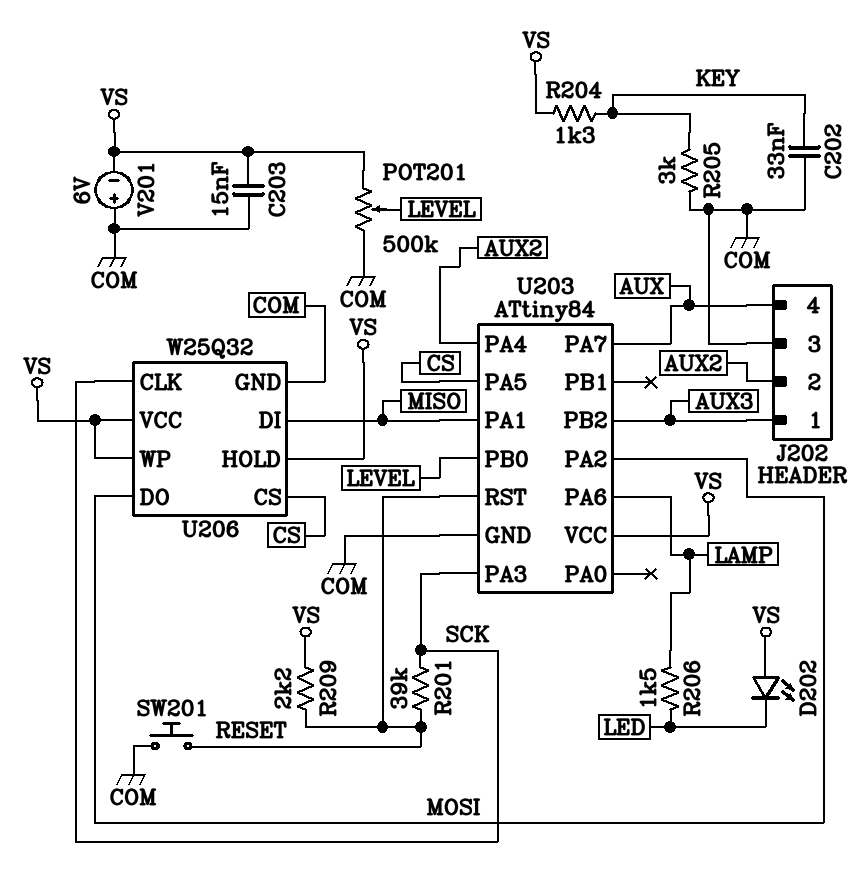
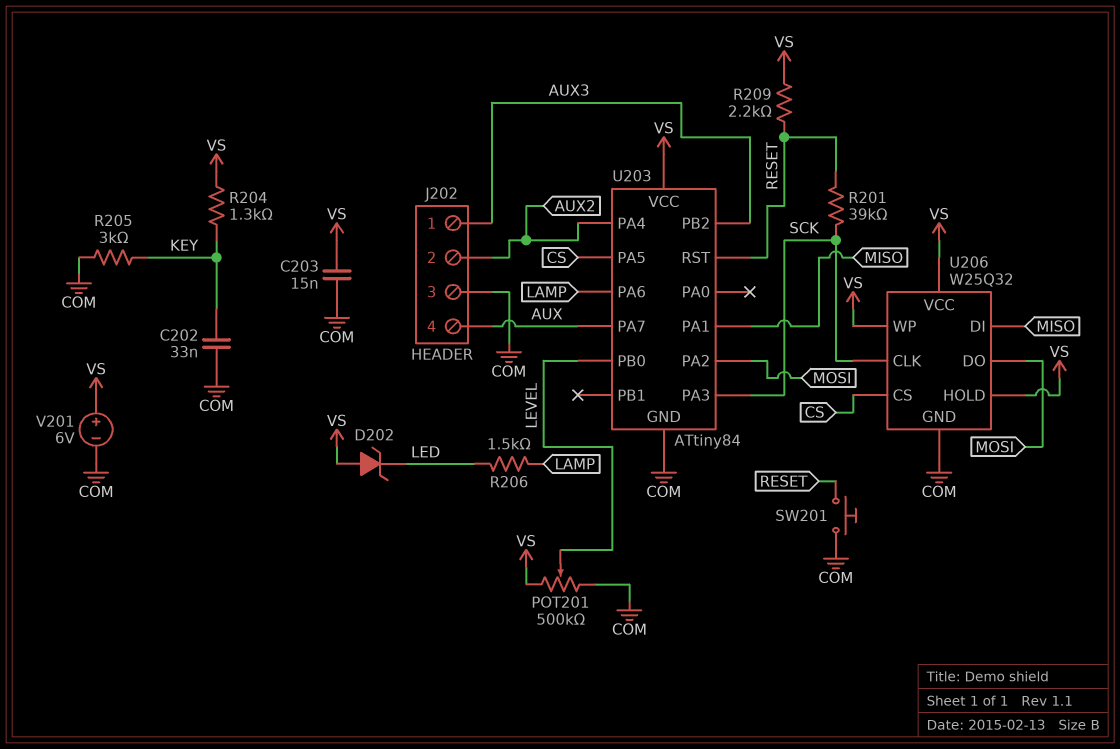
D202: LED (A VS, K LED) -> zener (A VS, K LED)
V201: 6V (plus COM, minus VS) -> 6V (plus VS, minus COM)

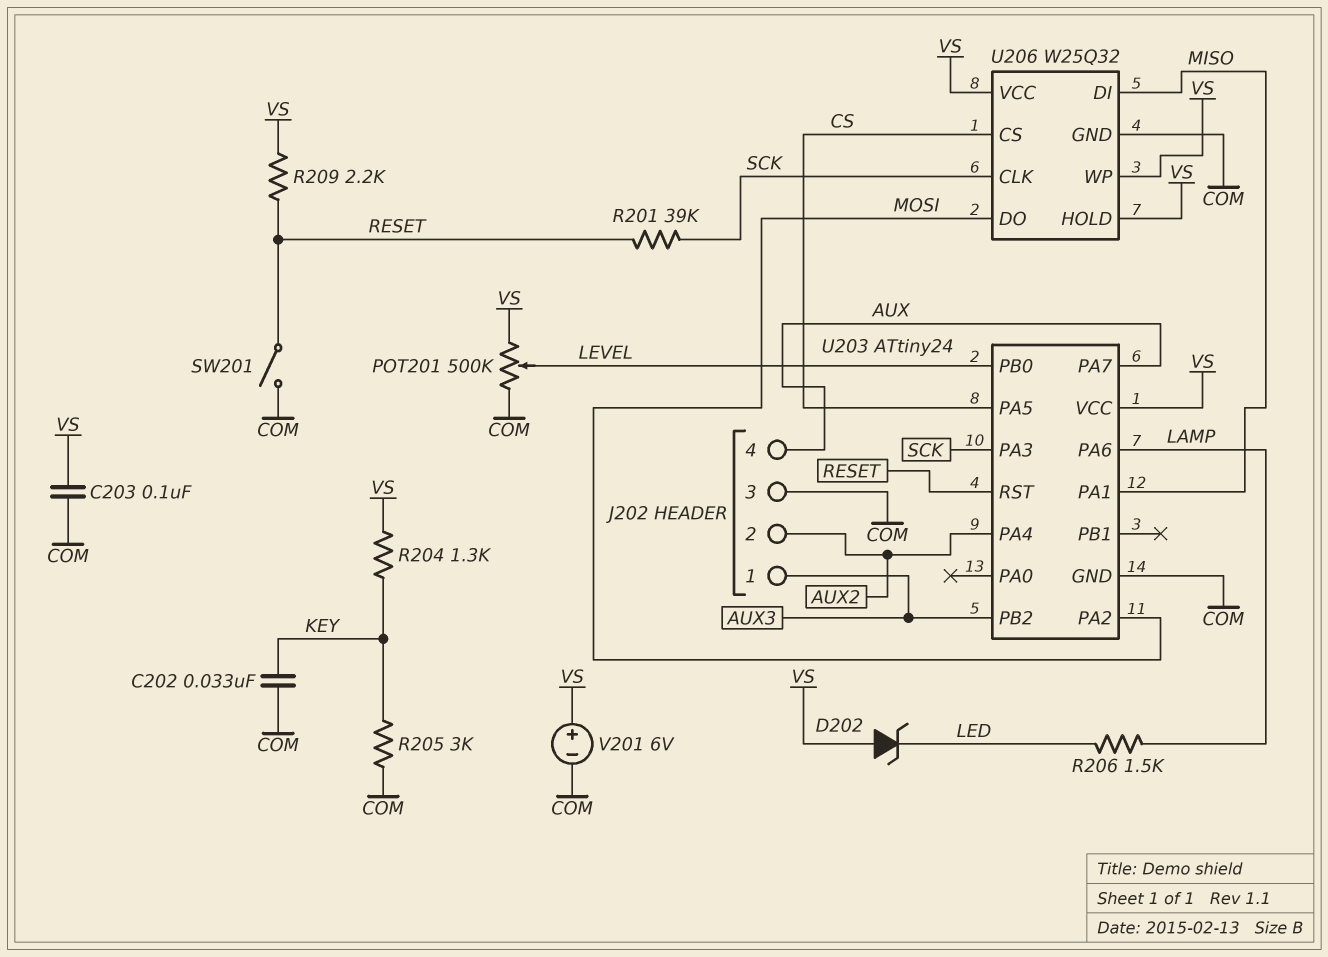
C203: 15nF (COM, VS) -> 100nF (COM, VS)
SW201: button (COM, RESET) -> switch (COM, RESET)
U203: ATtiny84 -> ATtiny24

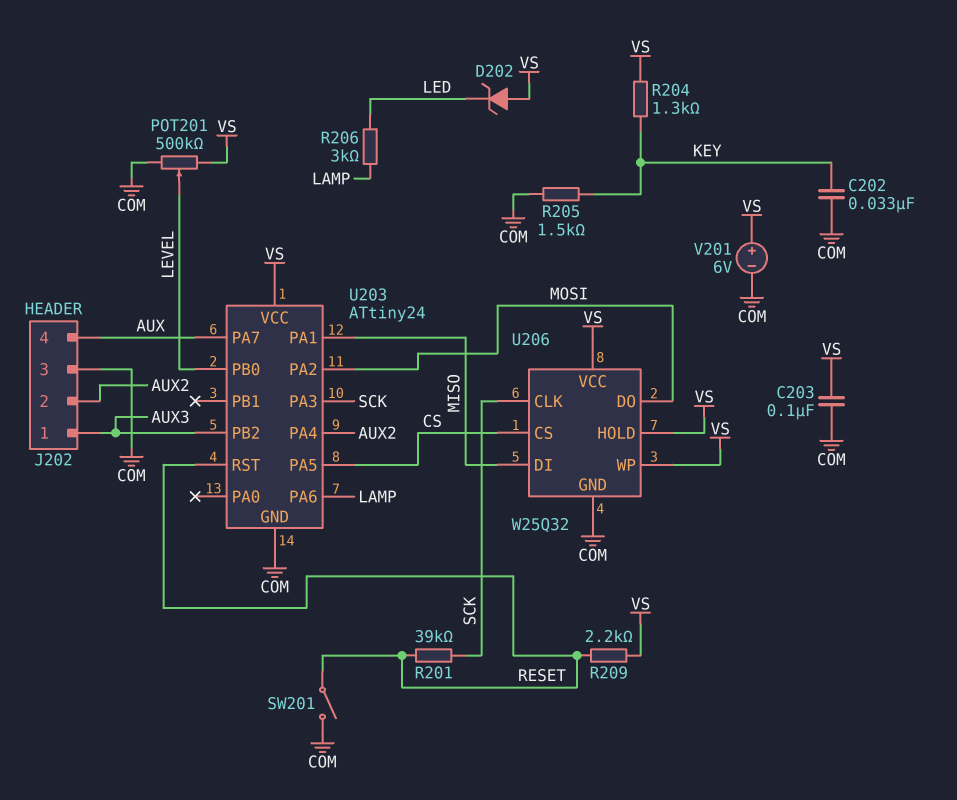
R205: 3k (COM, KEY) -> 1.5k (COM, KEY)
R206: 1.5k (LAMP, LED) -> 3k (LAMP, LED)

